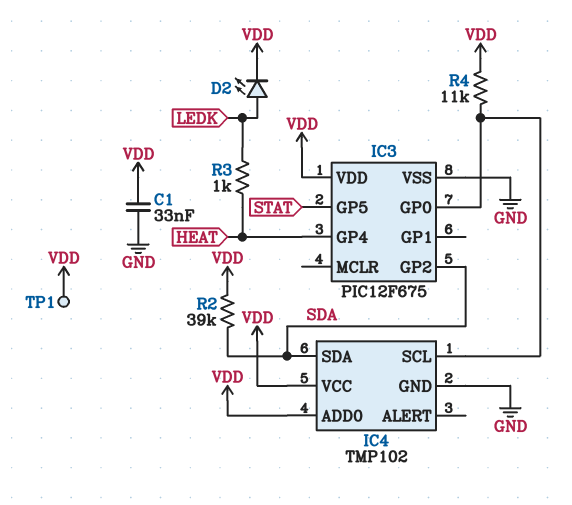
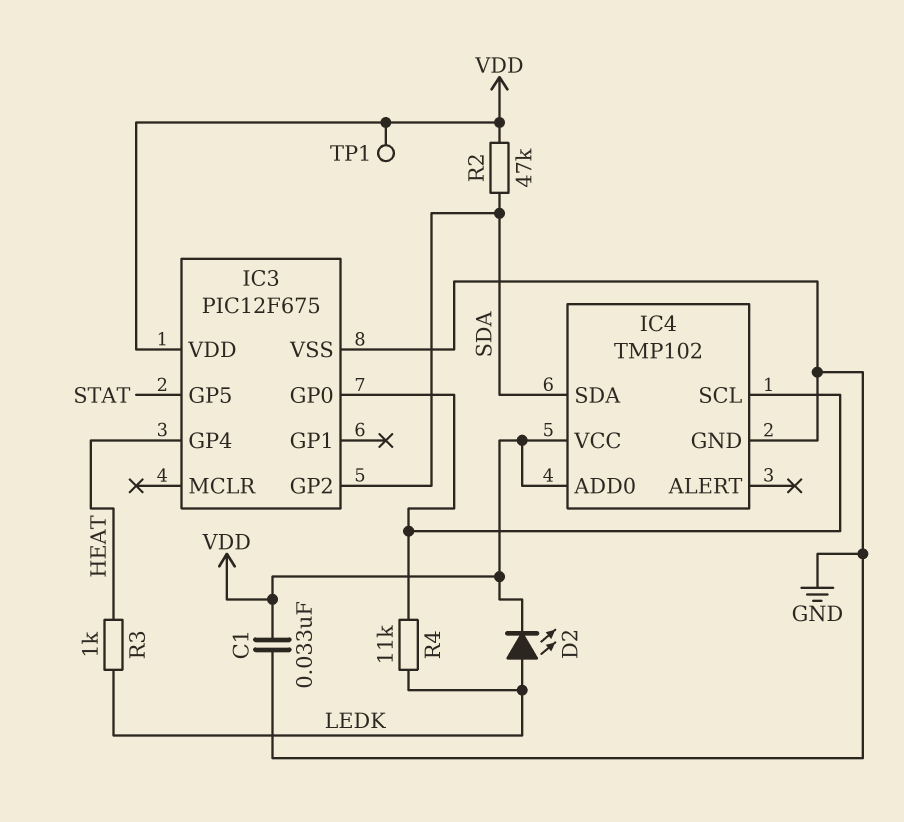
R2: 39k (SDA, VDD) -> 47k (SDA, VDD)
R4: 11k (IC3/GP0, VDD) -> 11k (IC3/GP0, LEDK)

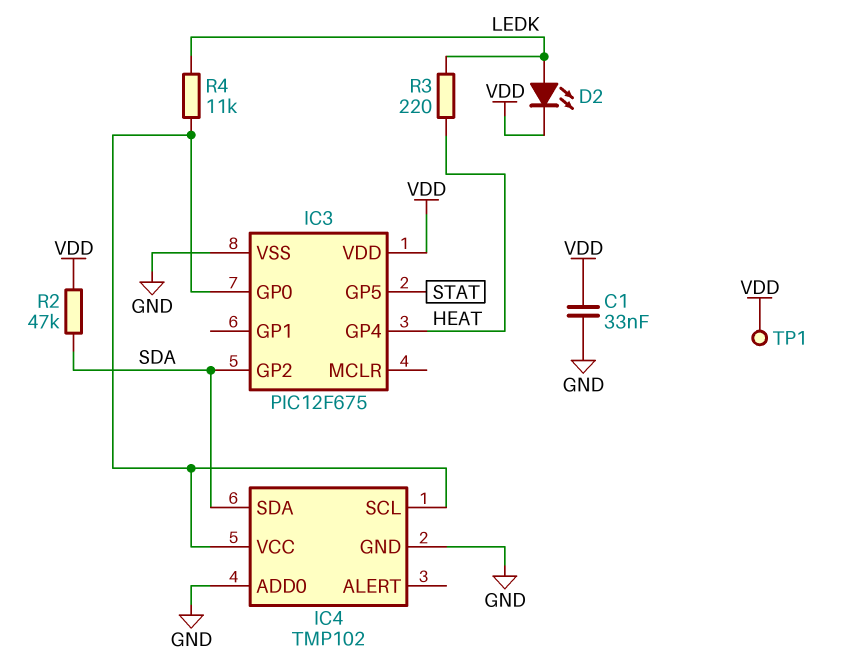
IC4 pin ADD0: VDD -> GND
IC4 pin VCC: VDD -> IC3/GP0
R3: 1k (HEAT, LEDK) -> 220 (HEAT, LEDK)

